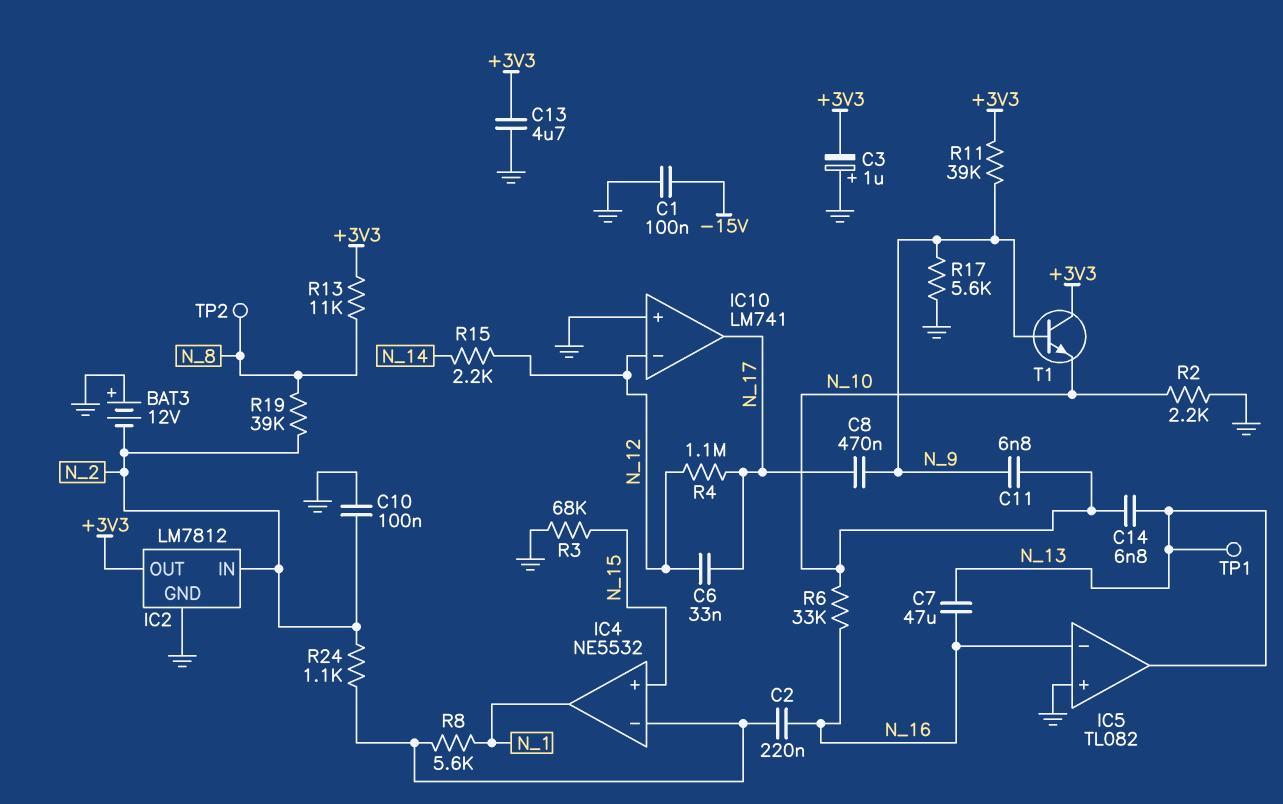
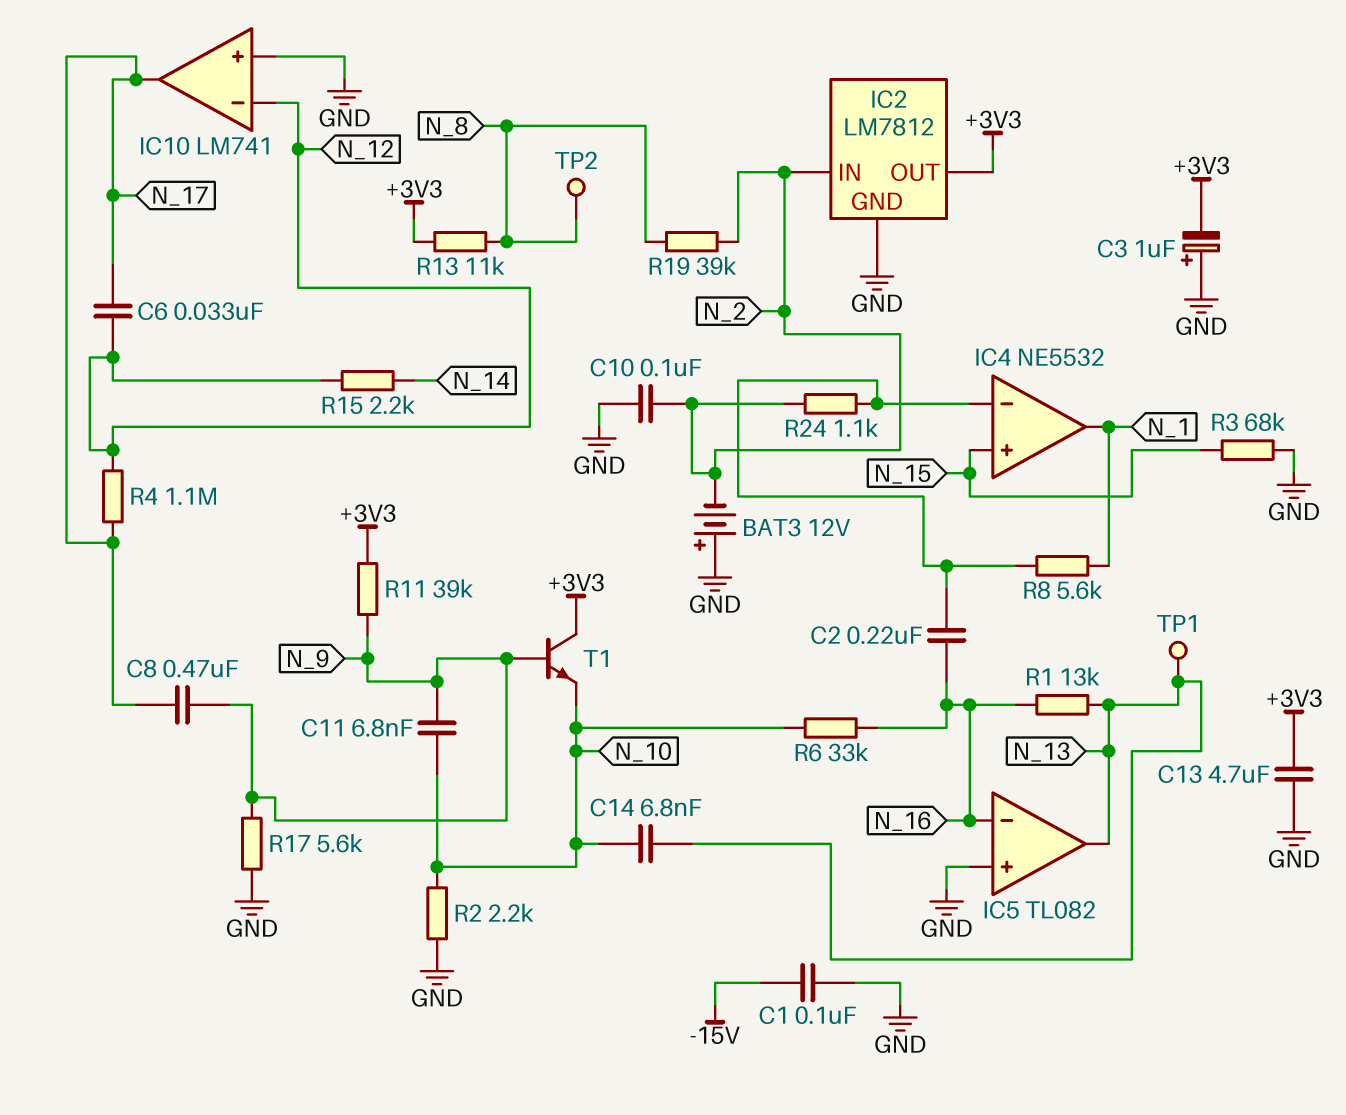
C7: 47uF (N_13, N_16) -> none
R1: none -> 13k (N_13, N_16)

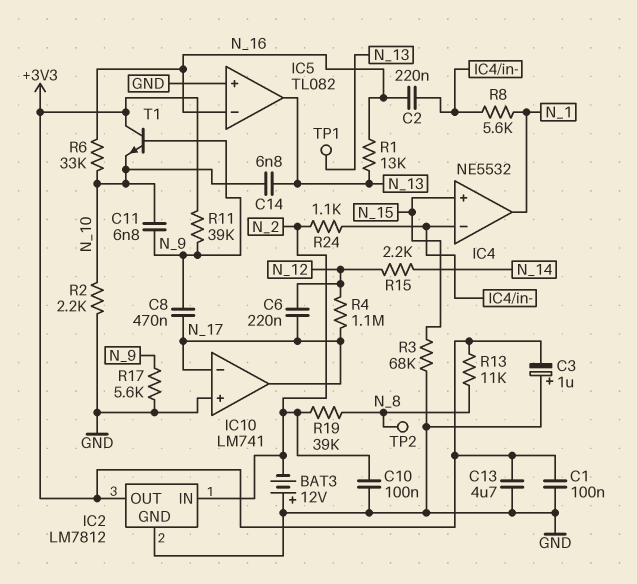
C1: 100nF (-15V, GND) -> 100nF (+3V3, GND)
C6: 33nF (N_12, N_17) -> 220nF (N_12, N_17)
IC10 pin in-: N_12 -> N_17

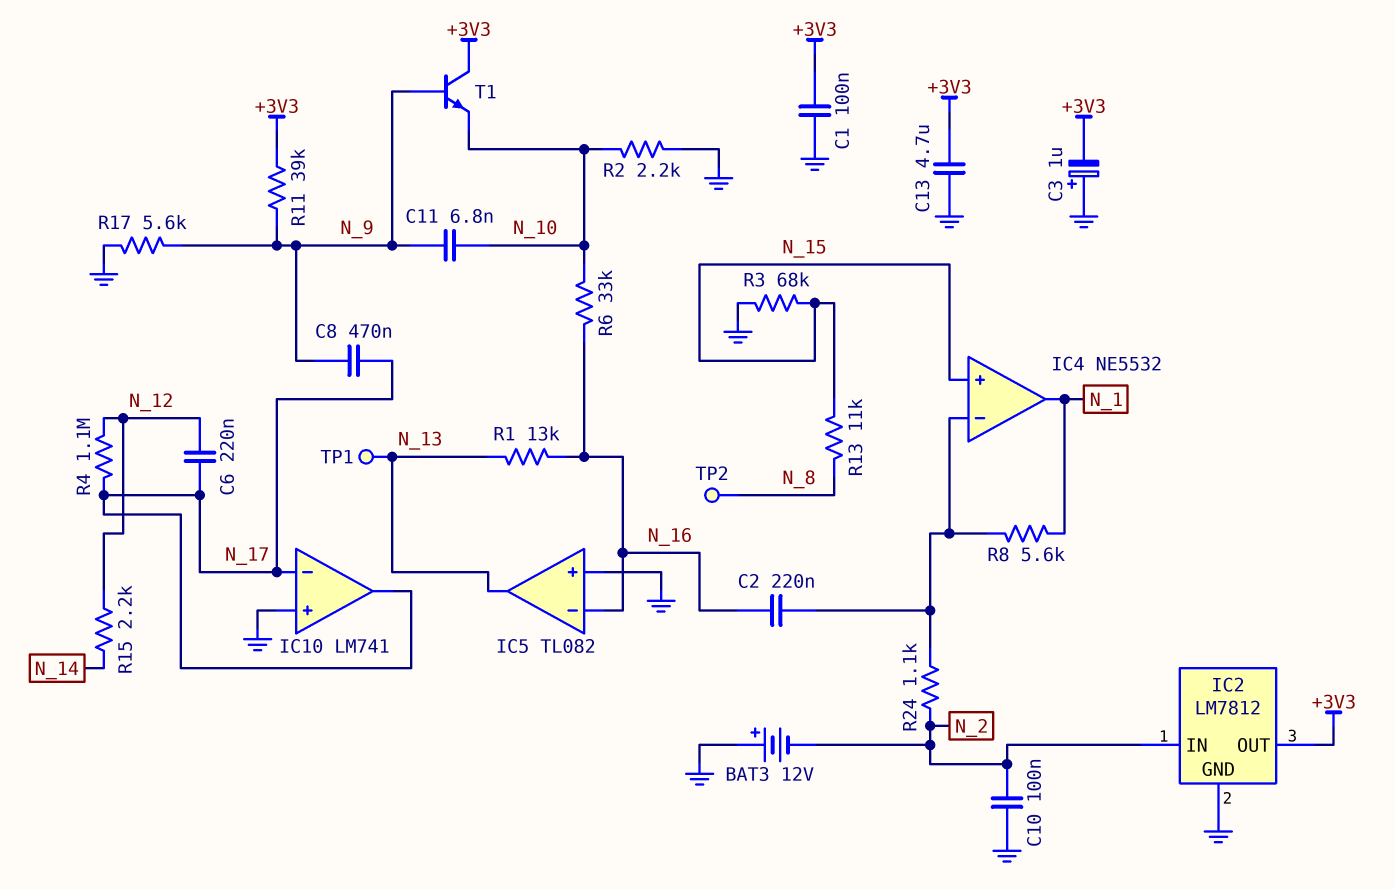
C14: 6.8nF (N_10, N_13) -> none
R13: 11k (+3V3, N_8) -> 11k (N_8, N_15)
R19: 39k (N_2, N_8) -> none

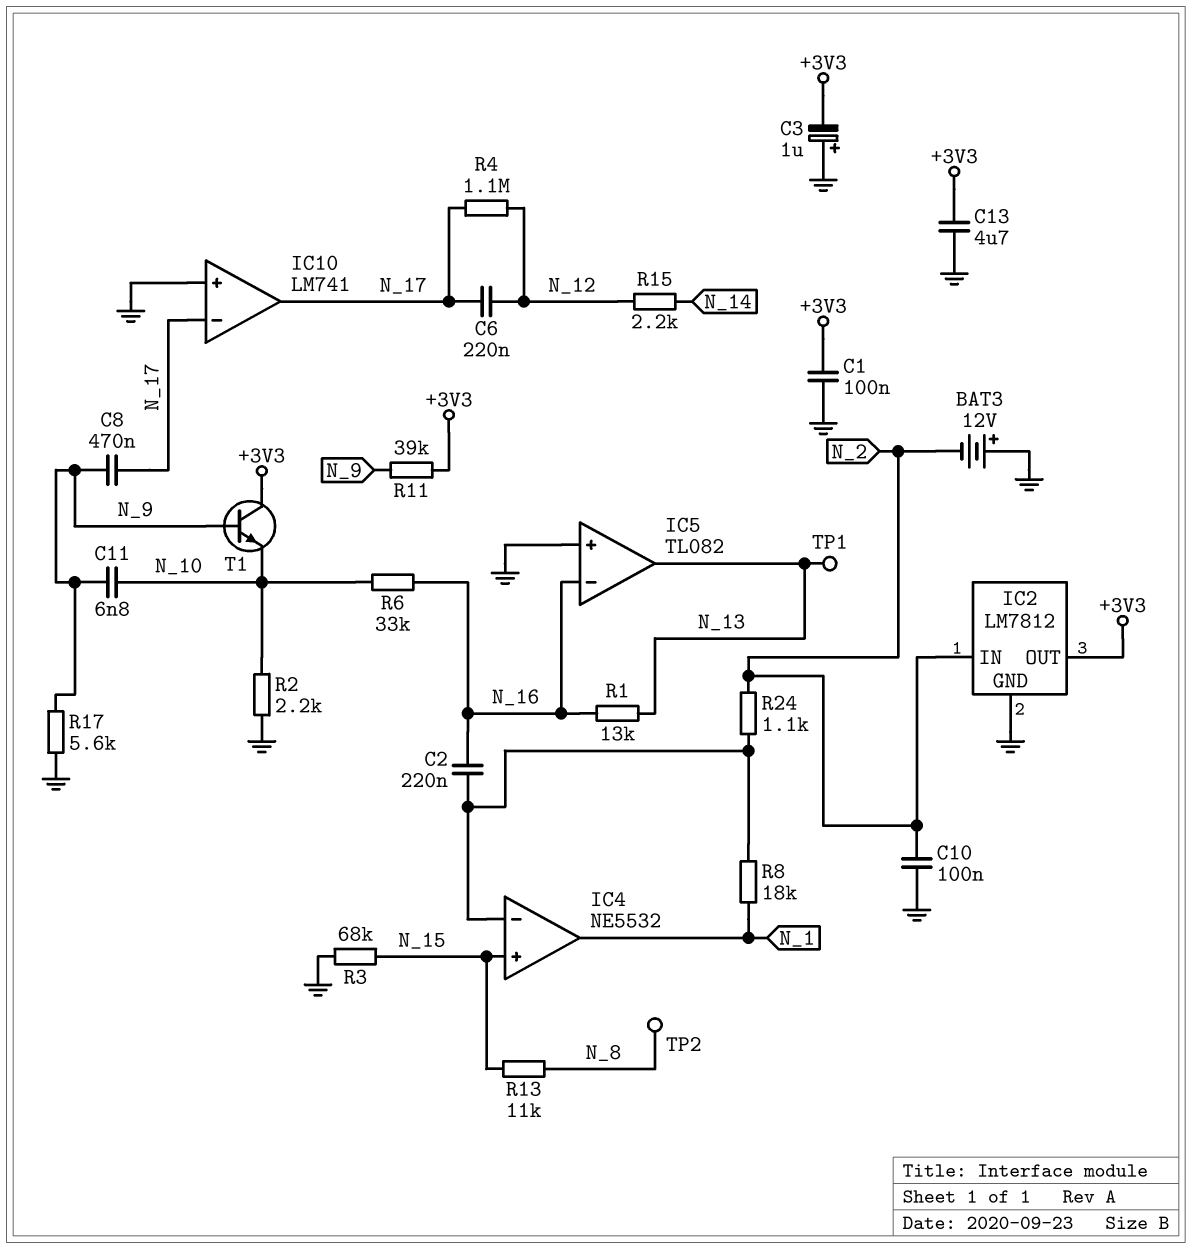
R8: 5.6k (IC4/in-, N_1) -> 18k (IC4/in-, N_1)

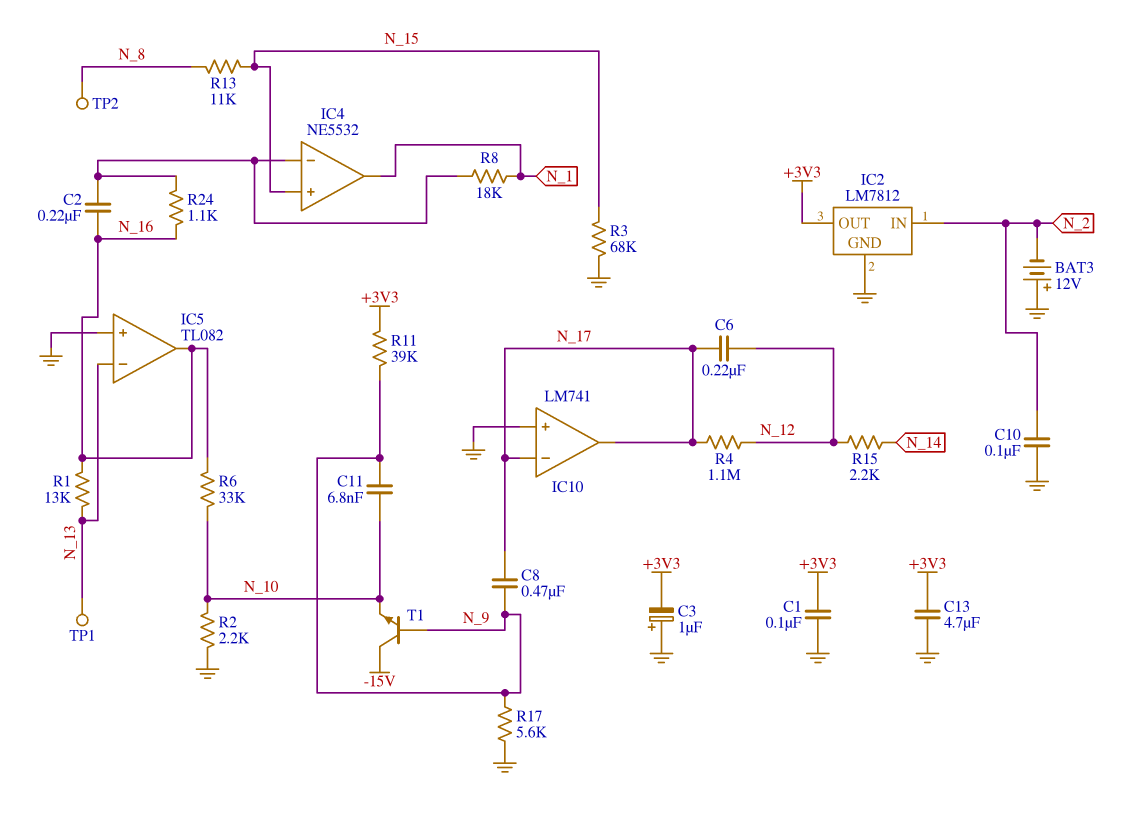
IC5 pin in-: N_16 -> N_13
IC5 pin out: N_13 -> N_16
R24: 1.1k (IC4/in-, N_2) -> 1.1k (IC4/in-, N_16)
T1: NPN (B N_9, C +3V3, E N_10) -> NPN (B N_9, C -15V, E N_10)

